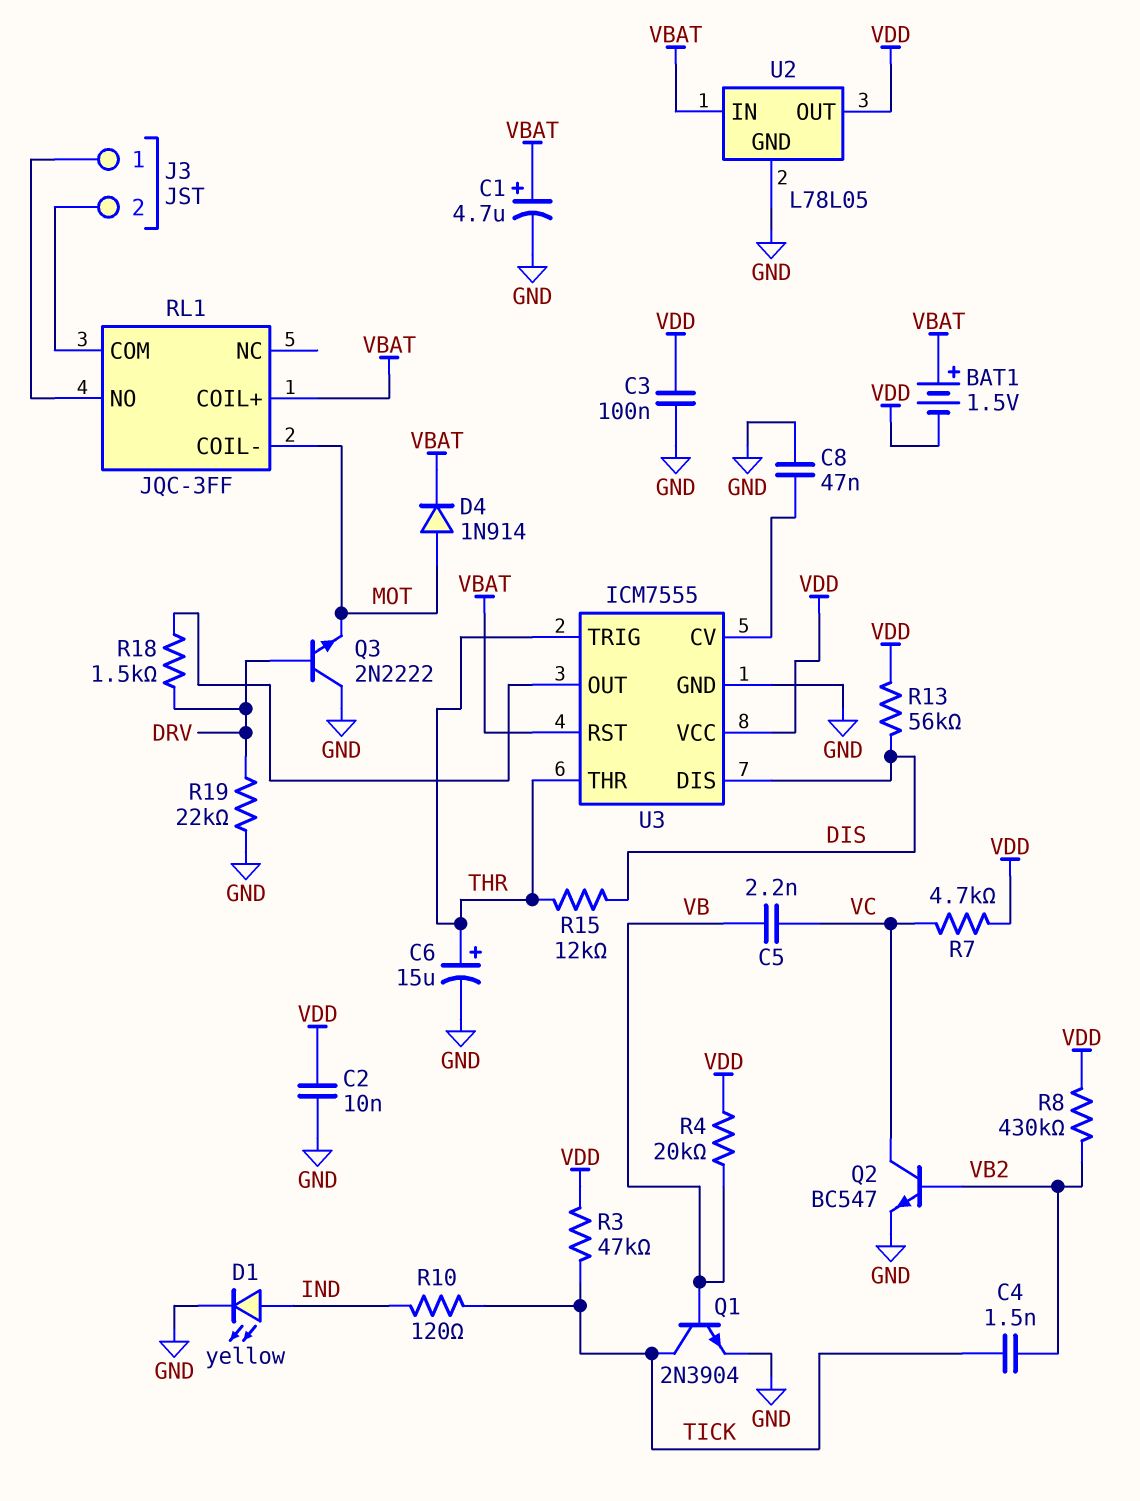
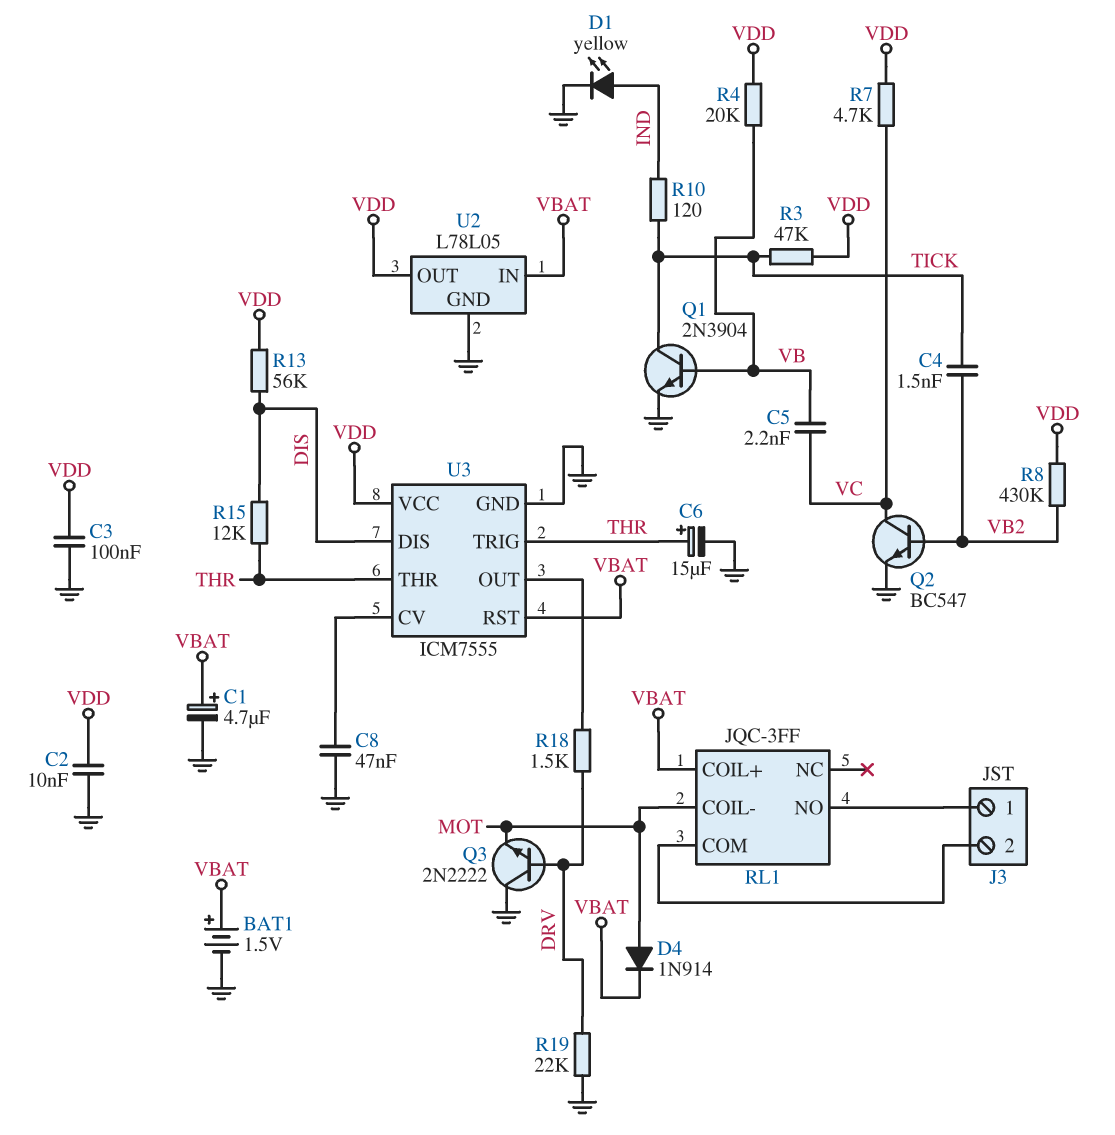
BAT1: 1.5V (plus VBAT, minus VDD) -> 1.5V (plus VBAT, minus GND)

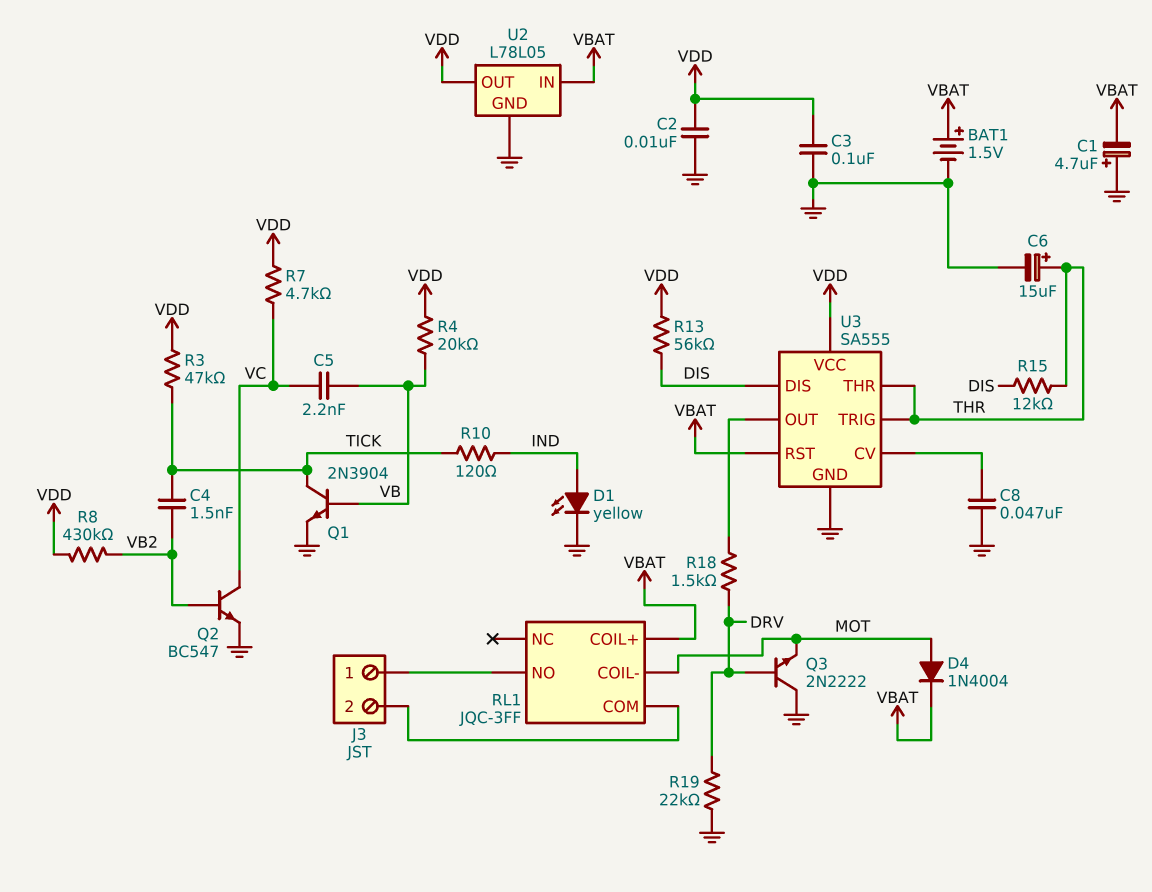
C1: 4.7uF (plus VBAT, minus GND) -> 4.7uF (plus GND, minus VBAT)
D4: diode 1N914 (A MOT, K VBAT) -> diode 1N4004 (A MOT, K VBAT)
U3: ICM7555 -> SA555

